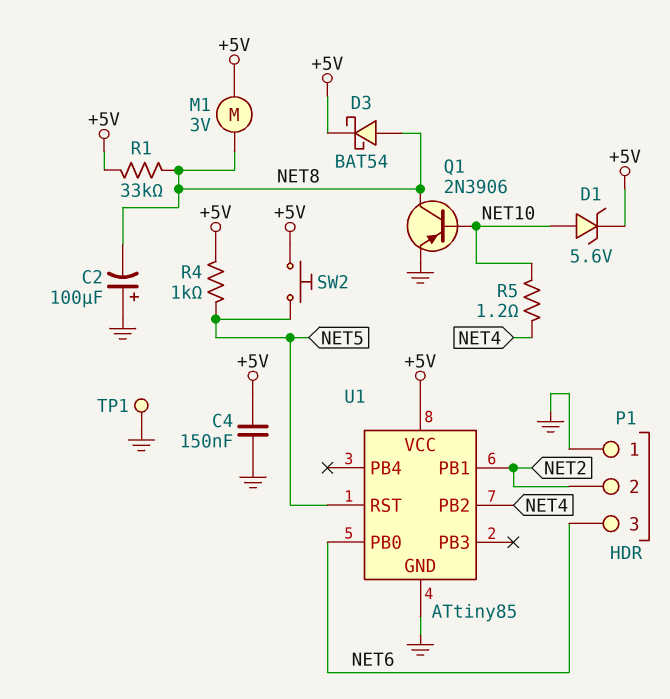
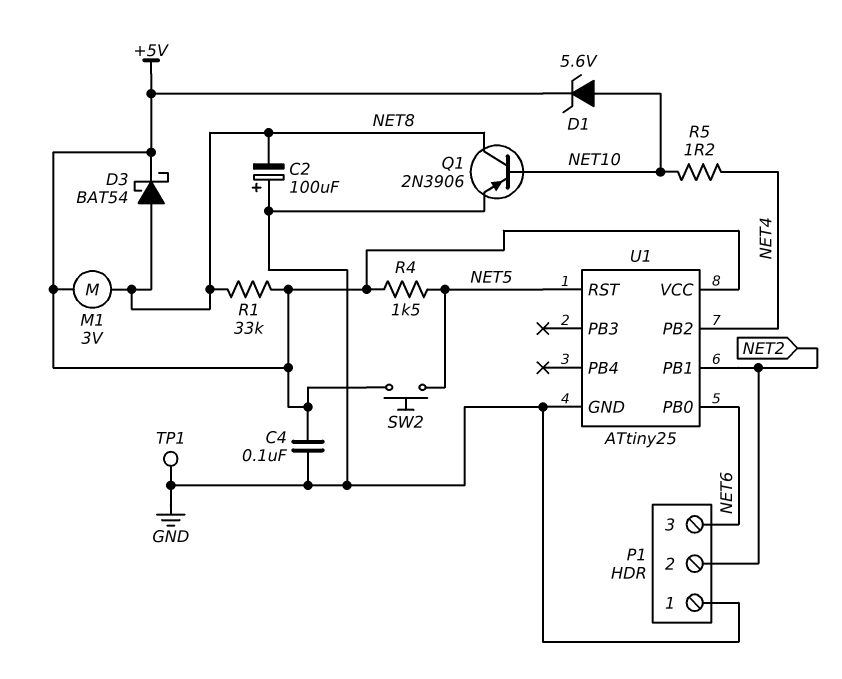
C4: 150nF (+5V, GND) -> 100nF (+5V, GND)
R4: 1k (+5V, NET5) -> 1.5k (+5V, NET5)
U1: ATtiny85 -> ATtiny25

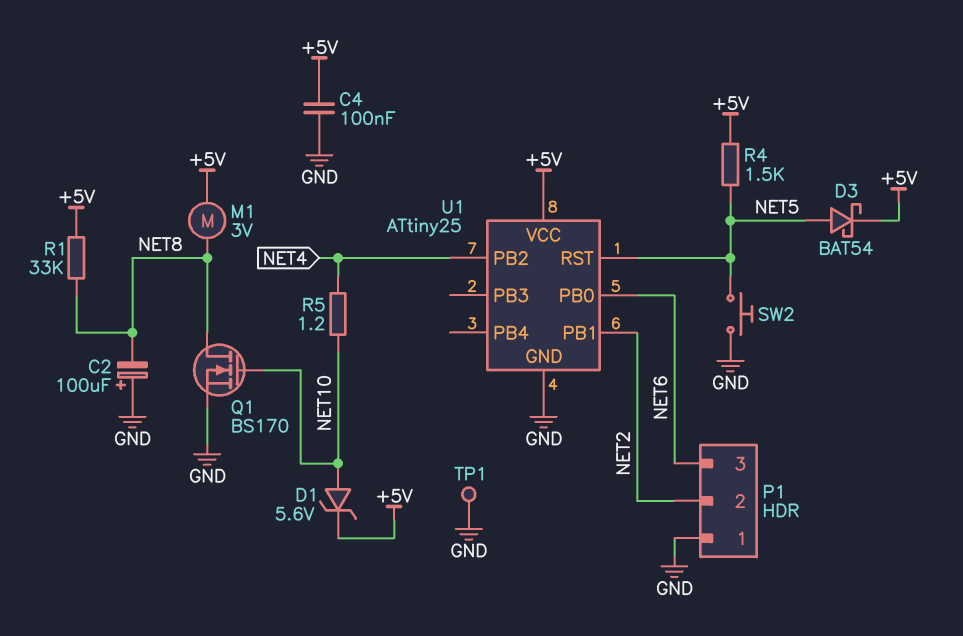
D3: schottky BAT54 (A NET8, K +5V) -> schottky BAT54 (A NET5, K +5V)
Q1: PNP 2N3906 (B NET10, C NET8, E GND) -> NMOS BS170 (G NET10, D NET8, S GND)
SW2: button (+5V, NET5) -> button (GND, NET5)

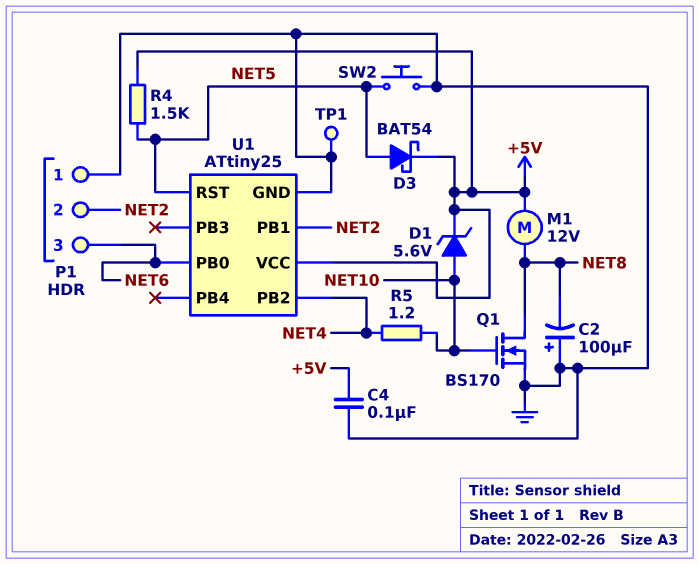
M1: motor 3V (+5V, NET8) -> motor 12V (+5V, NET8)
R1: 33k (+5V, NET8) -> none

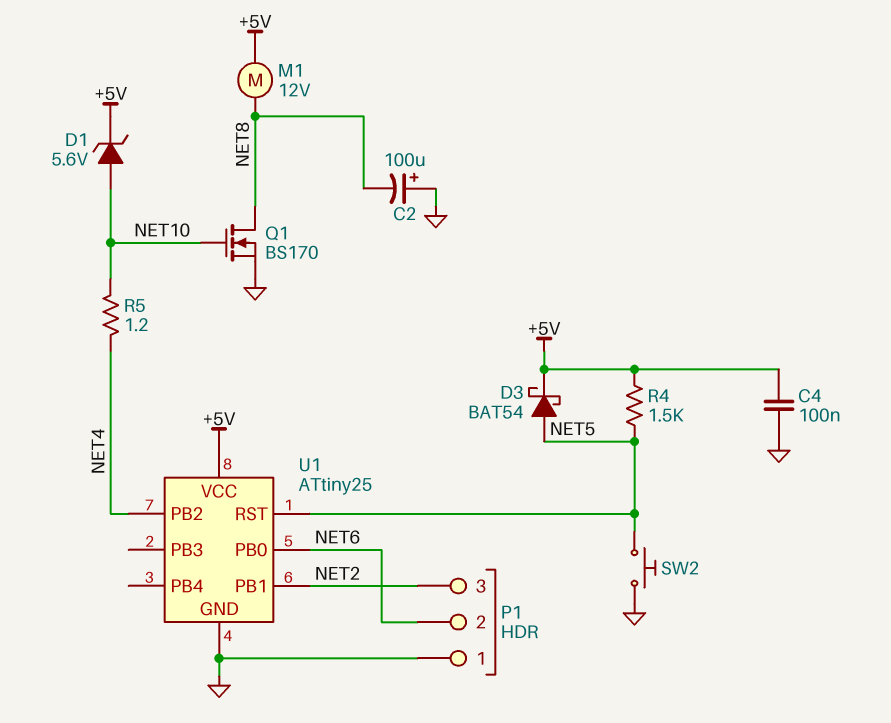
P1 pin 2: NET2 -> NET6
P1 pin 3: NET6 -> NET2
TP1: test point (GND) -> none

